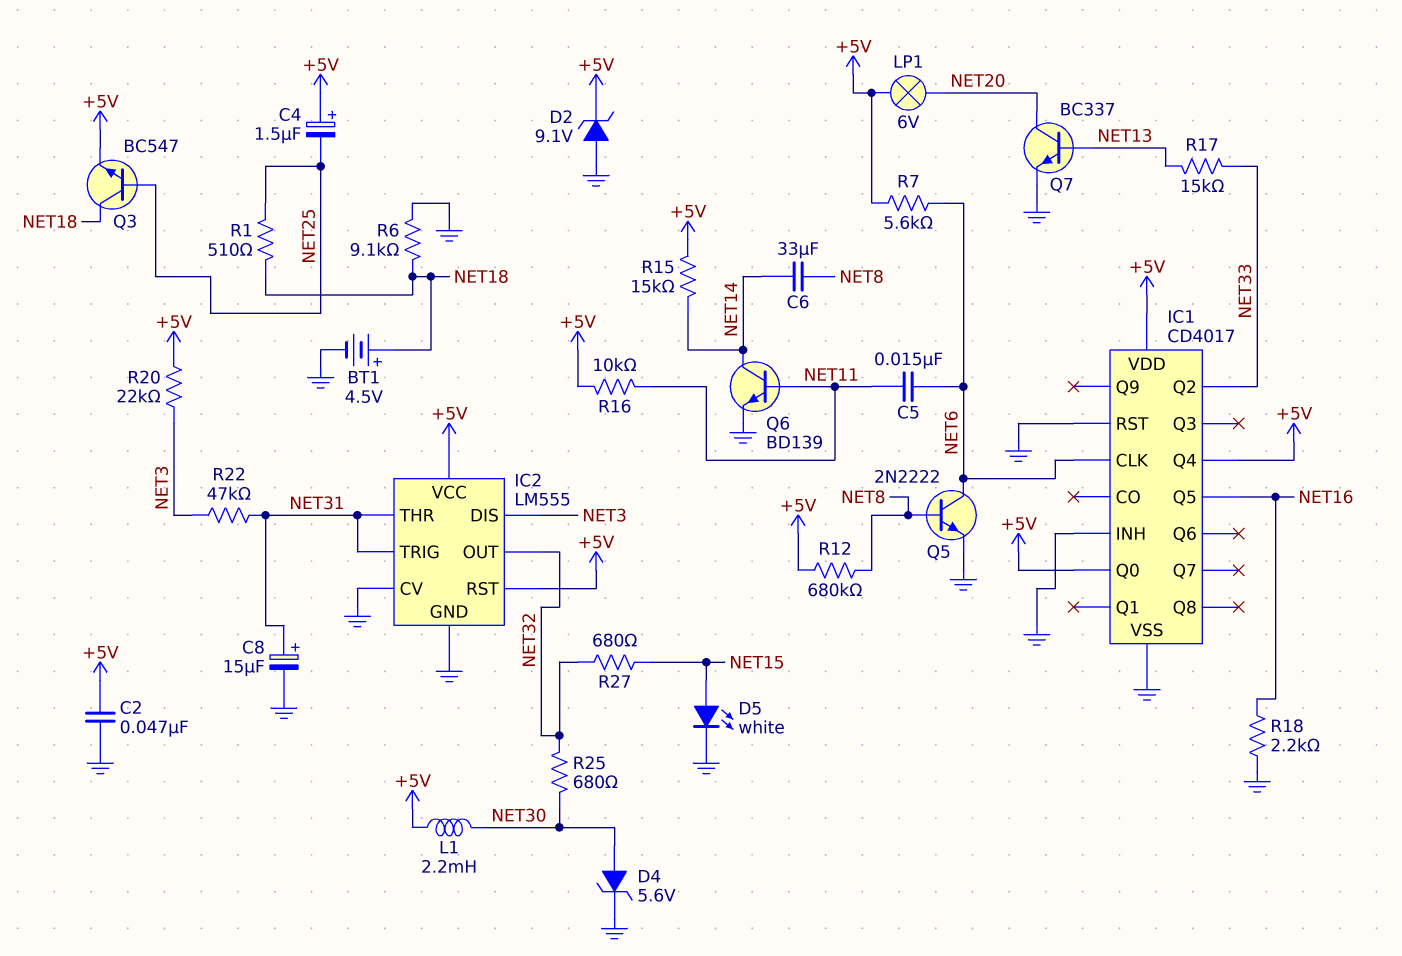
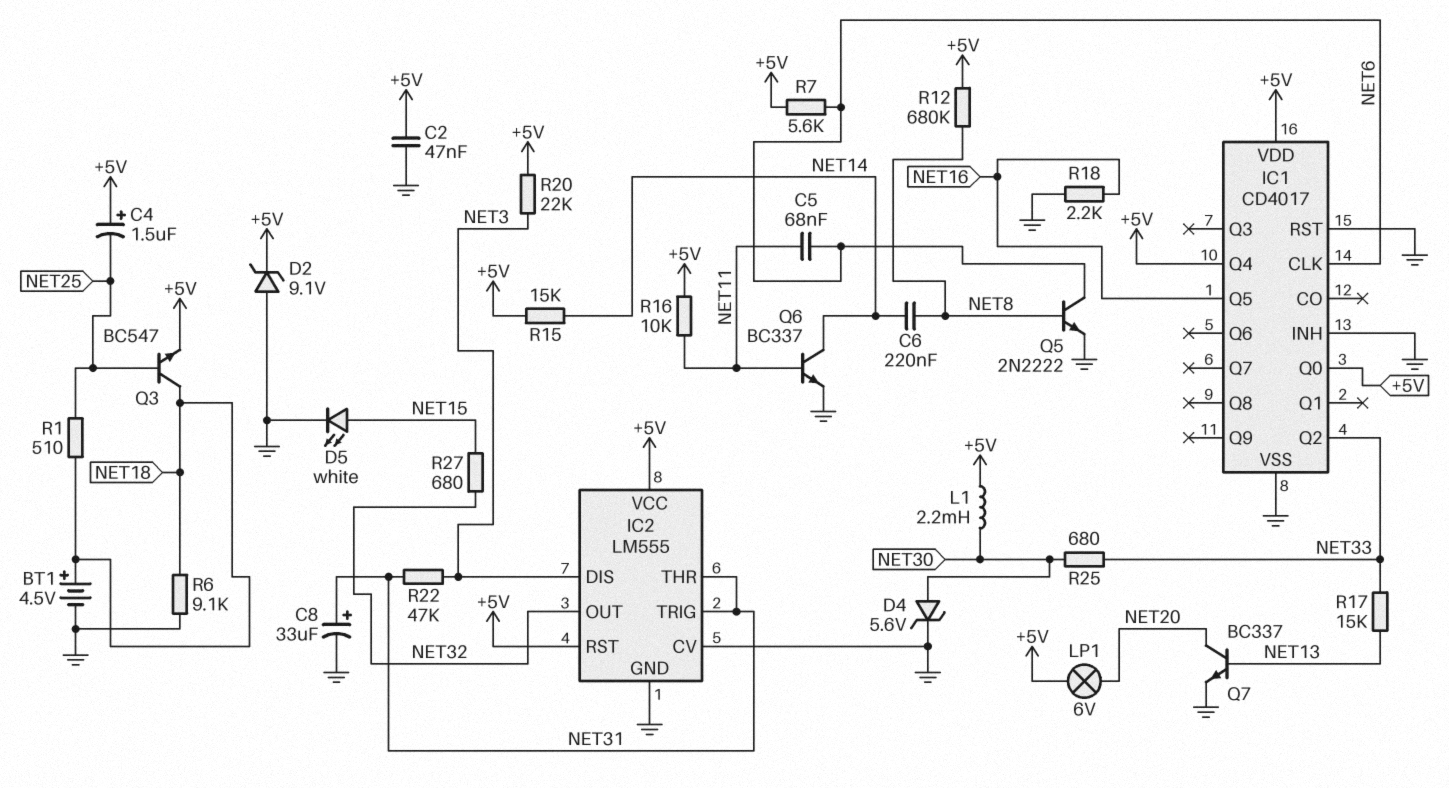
C5: 15nF (NET6, NET11) -> 68nF (NET6, NET11)
C6: 33uF (NET8, NET14) -> 220nF (NET8, NET14)
C8: 15uF (plus NET31, minus GND) -> 33uF (plus NET31, minus GND)
Q6: NPN BD139 (B NET11, C NET14, E GND) -> NPN BC337 (B NET11, C NET14, E GND)
R25: 680 (NET30, NET32) -> 680 (NET30, NET33)

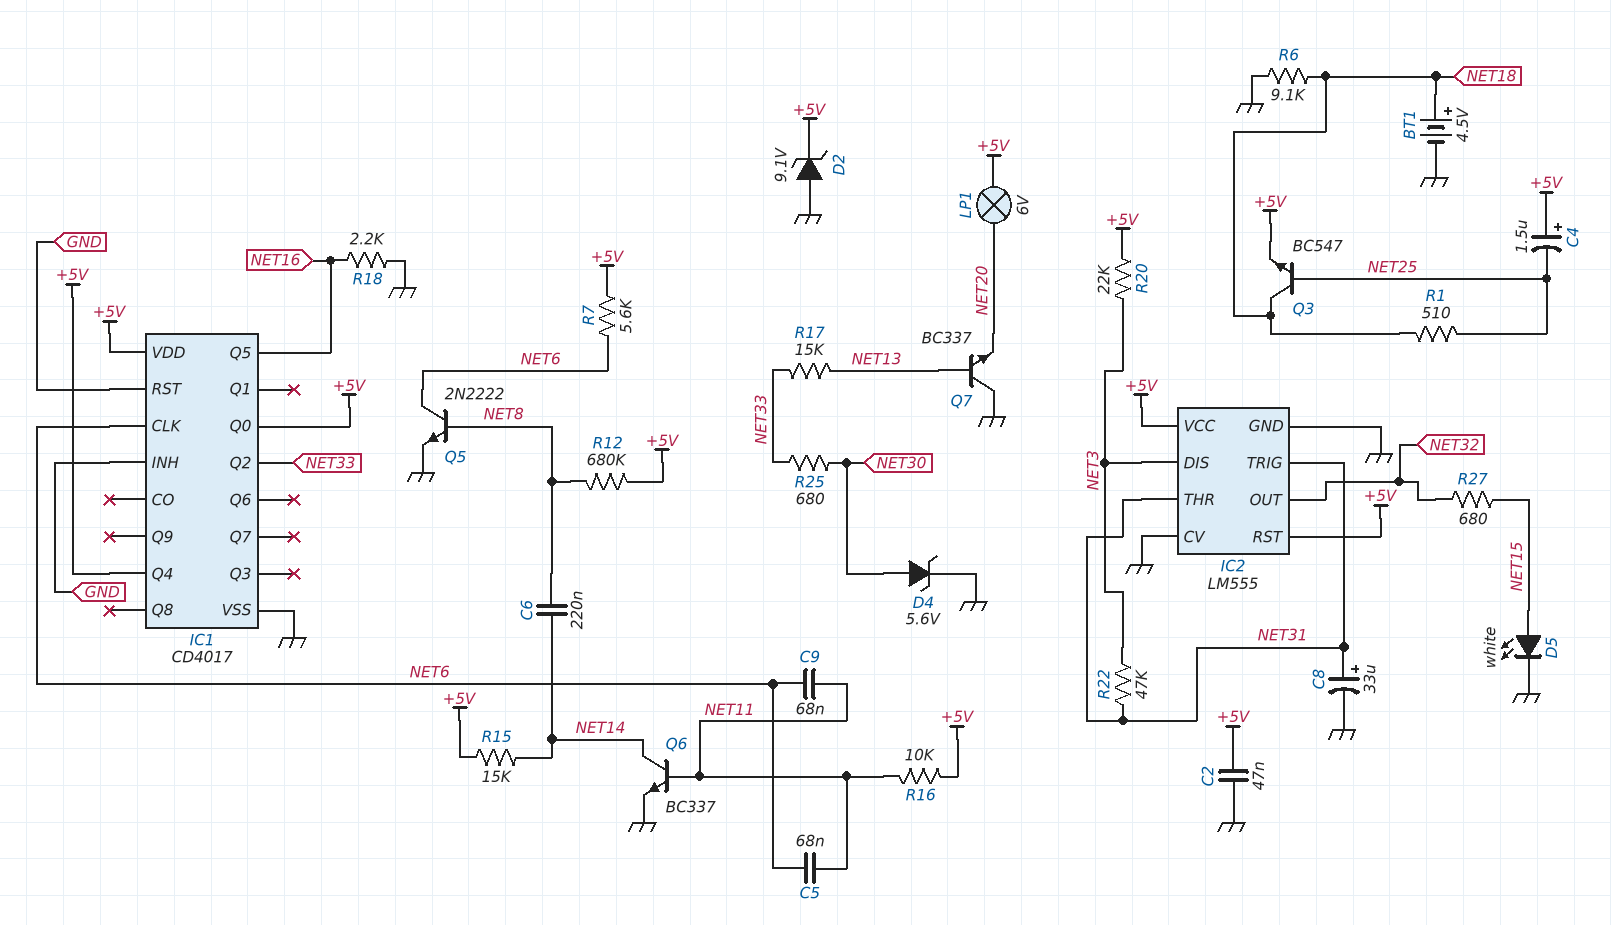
C9: none -> 68nF (NET6, NET11)
L1: 2.2mH (+5V, NET30) -> none
Q7: NPN BC337 (B NET13, C NET20, E GND) -> NPN BC337 (B NET13, C GND, E NET20)

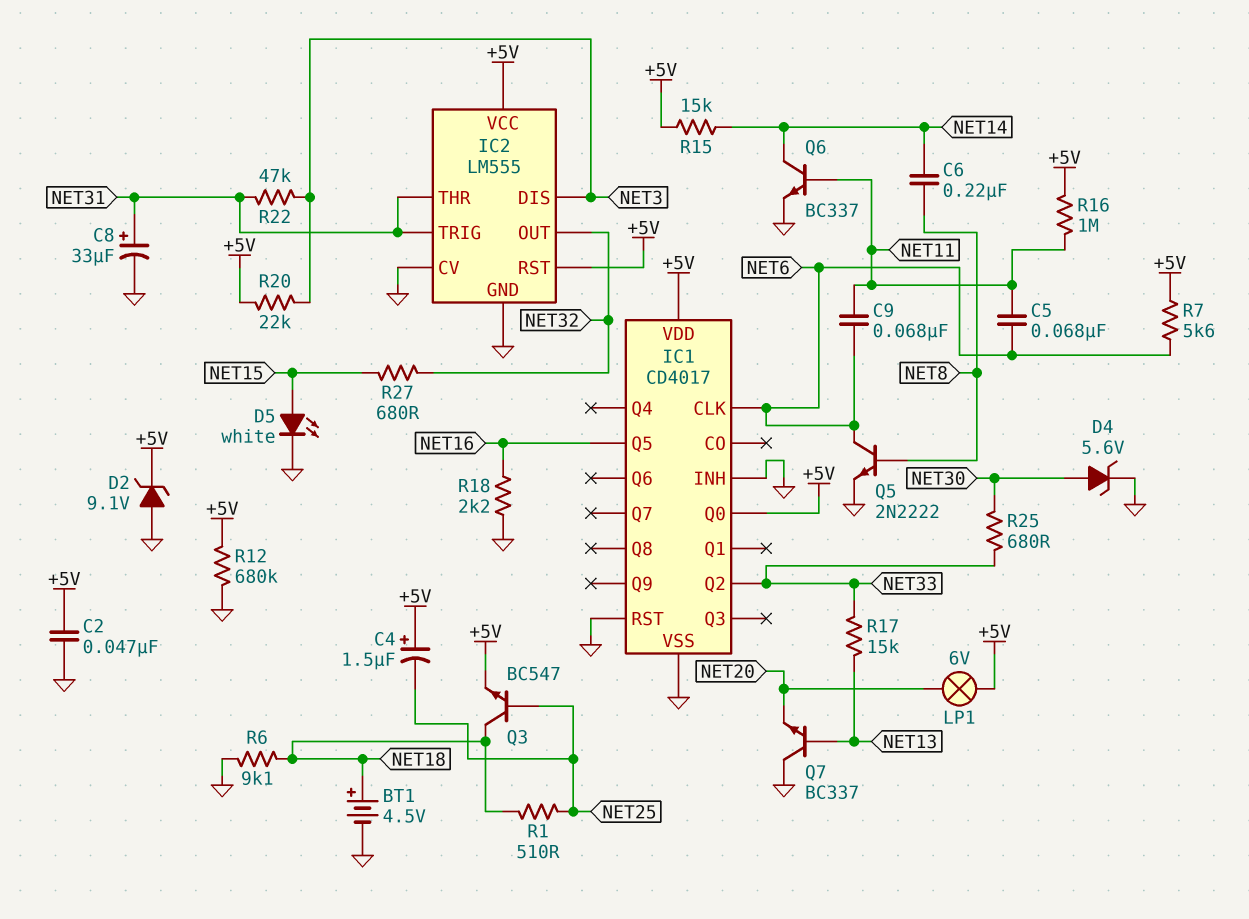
IC1 pin Q4: +5V -> none
R12: 680k (+5V, NET8) -> 680k (+5V, GND)
R16: 10k (+5V, NET11) -> 1M (+5V, NET11)

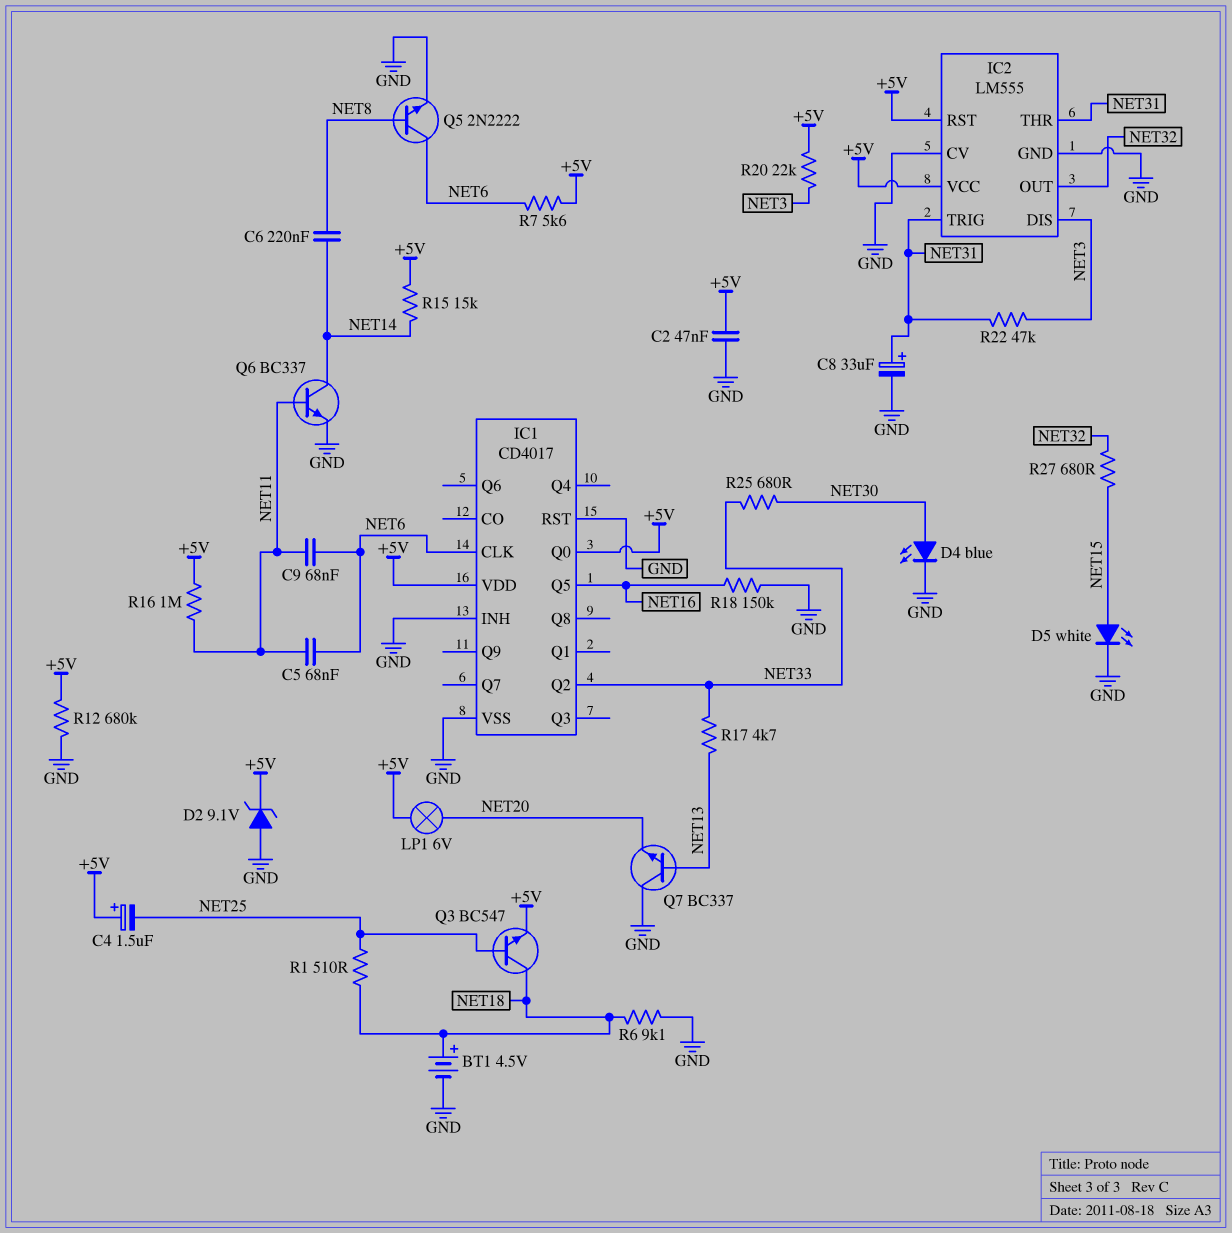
D4: zener 5.6V (A NET30, K GND) -> LED blue (A NET30, K GND)
R17: 15k (NET13, NET33) -> 4.7k (NET13, NET33)
R18: 2.2k (GND, NET16) -> 150k (GND, NET16)

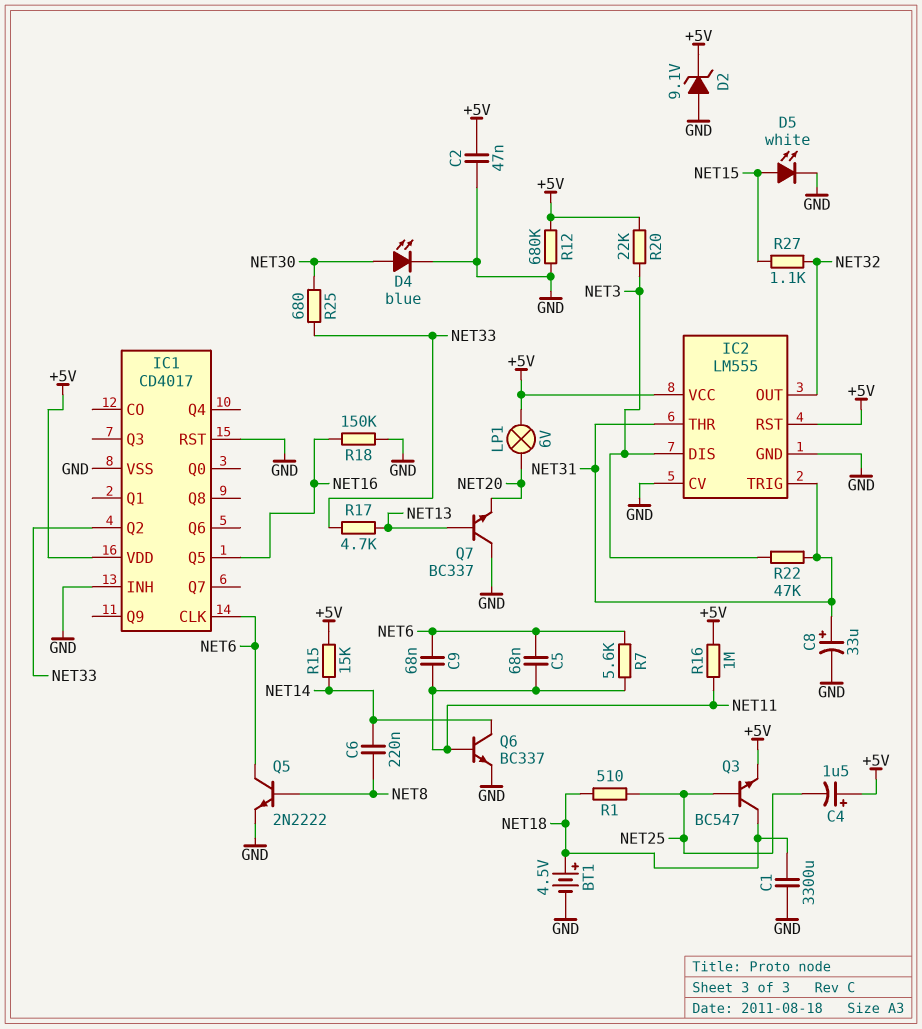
C1: none -> 3300uF (GND, NET18)
IC1 pin Q0: +5V -> none
R6: 9.1k (GND, NET18) -> none
R7: 5.6k (+5V, NET6) -> 5.6k (NET6, NET11)
R27: 680 (NET15, NET32) -> 1.1k (NET15, NET32)

